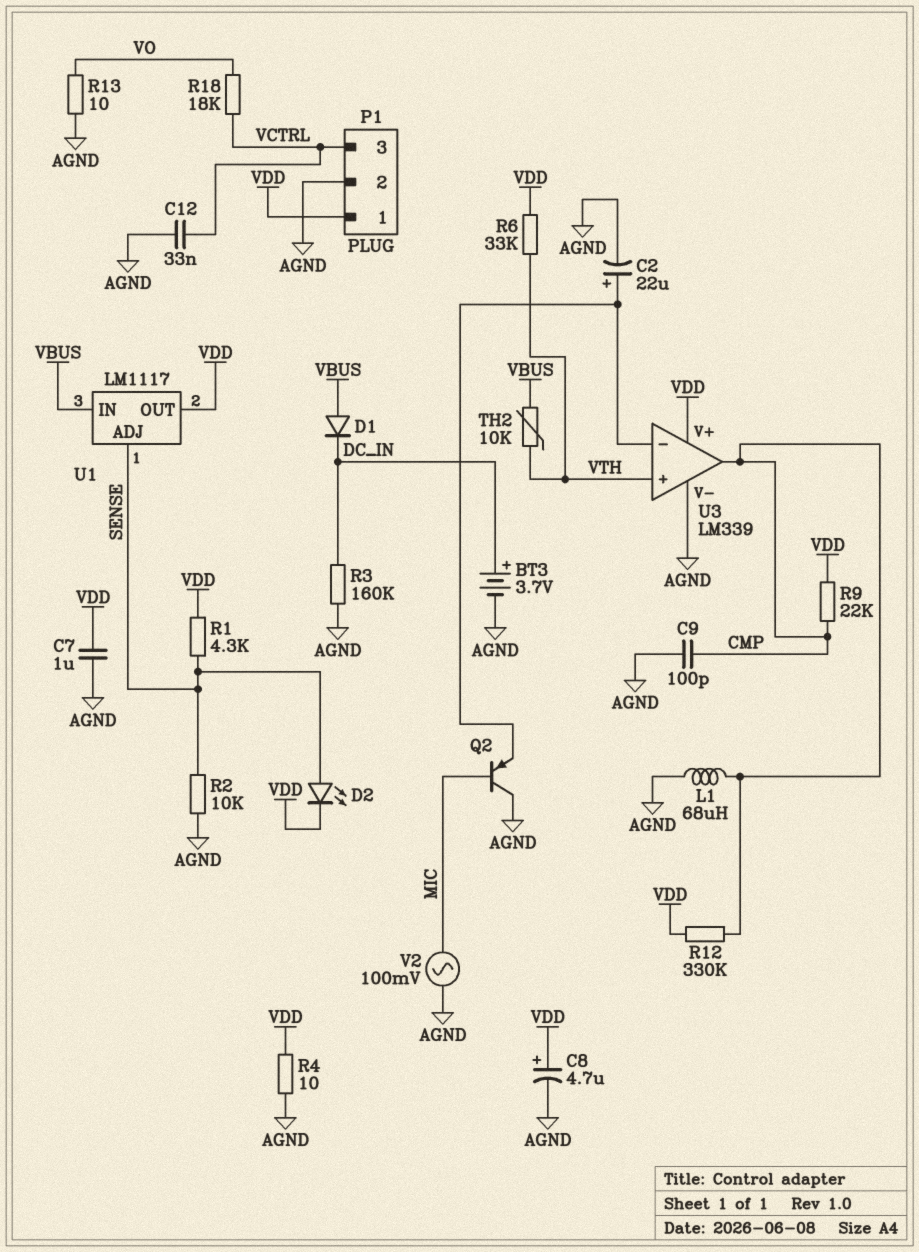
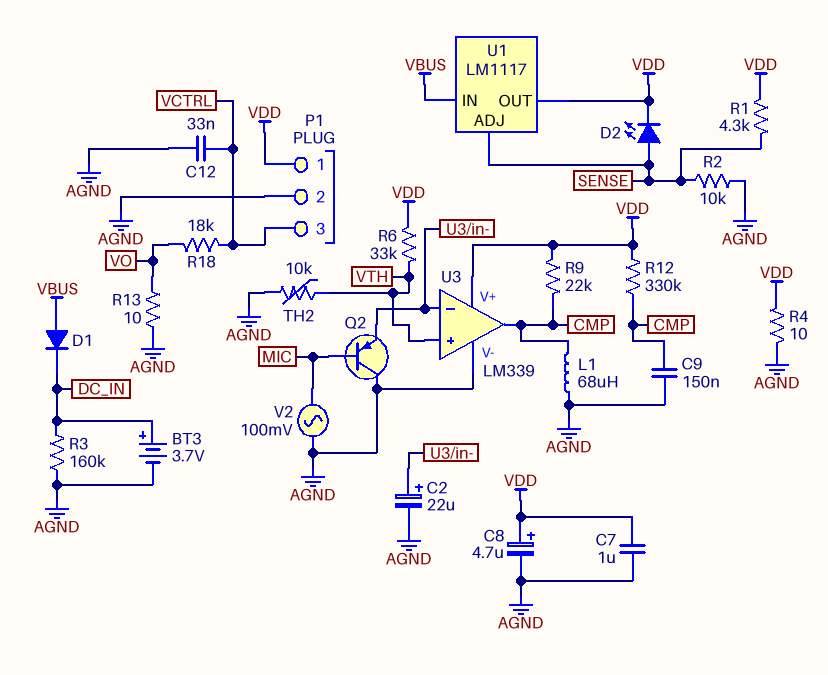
C9: 100pF (AGND, CMP) -> 150nF (AGND, CMP)
TH2: 10k (VBUS, VTH) -> 10k (AGND, VTH)

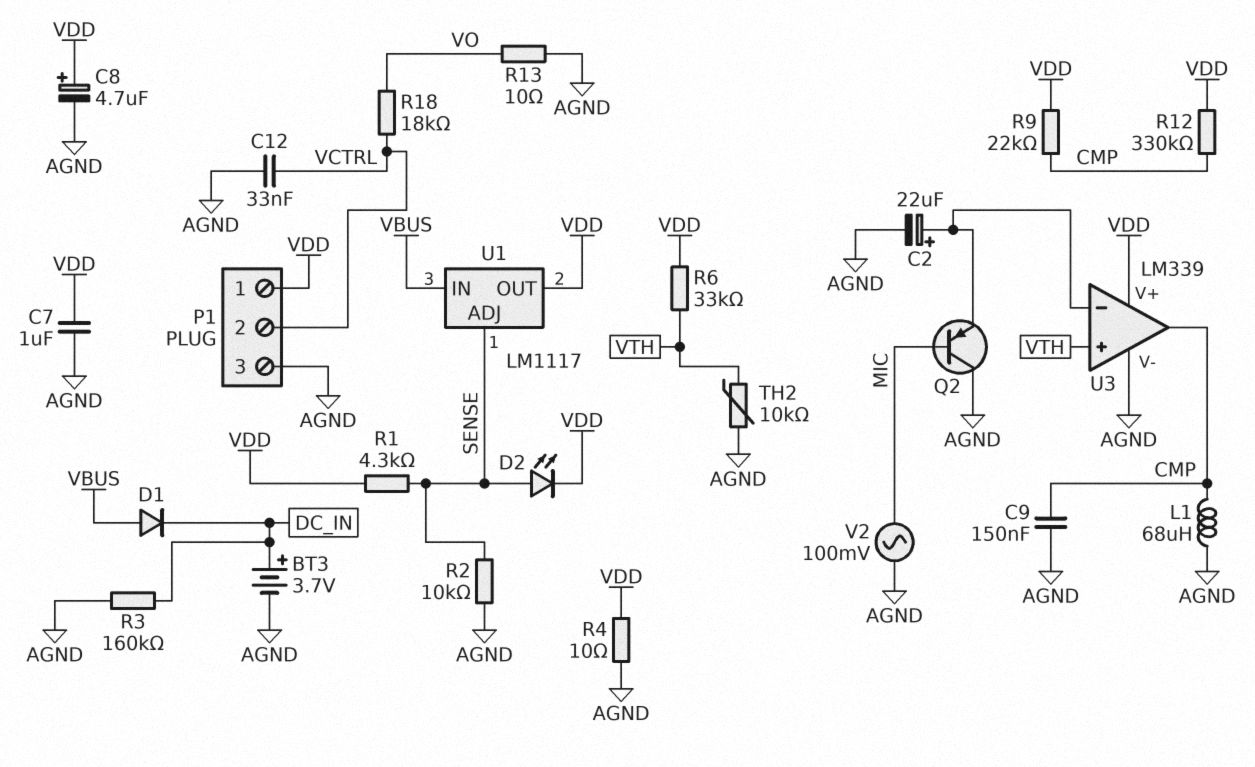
P1 pin 2: AGND -> VCTRL
P1 pin 3: VCTRL -> AGND

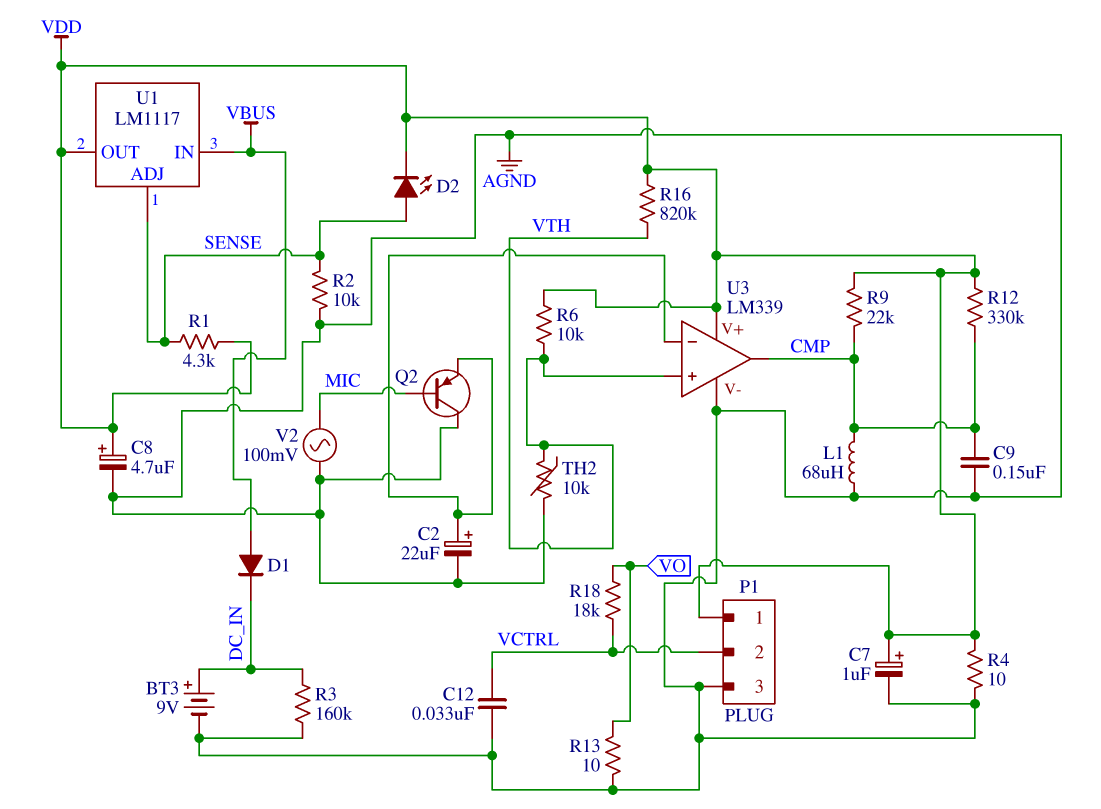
BT3: 3.7V (plus DC_IN, minus AGND) -> 9V (plus DC_IN, minus AGND)
C7: 1uF (AGND, VDD) -> 1uF (plus VDD, minus AGND)
R6: 33k (VDD, VTH) -> 10k (VDD, VTH)
R16: none -> 820k (VDD, VTH)

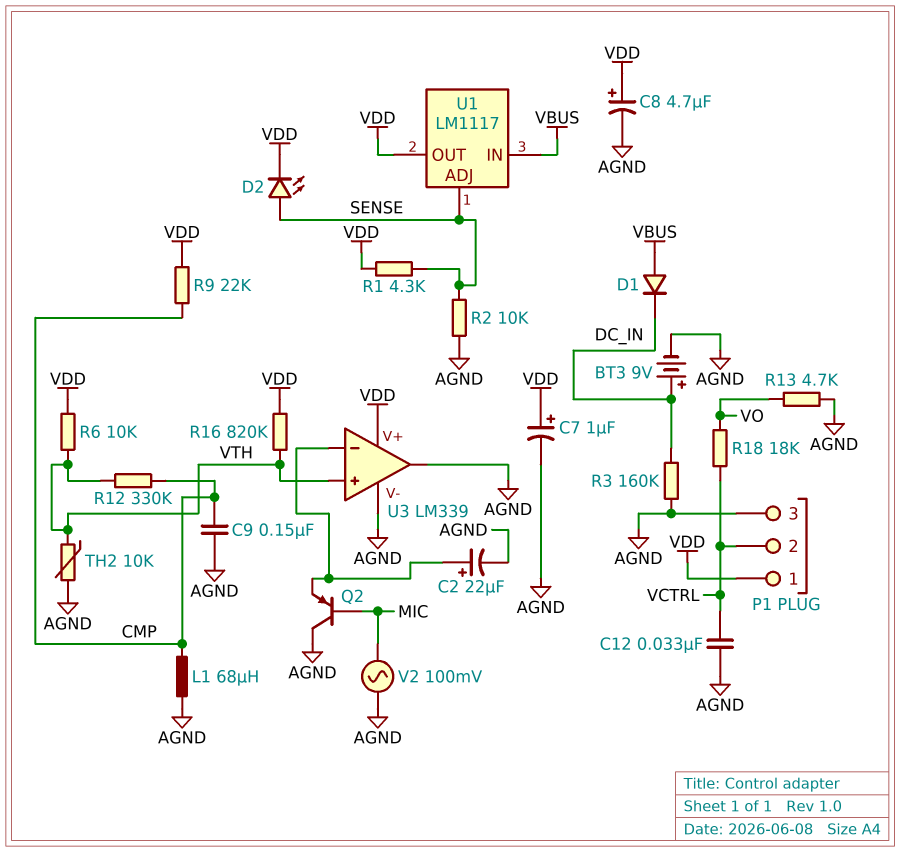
R4: 10 (AGND, VDD) -> none
R12: 330k (CMP, VDD) -> 330k (CMP, VTH)
R13: 10 (AGND, VO) -> 4.7k (AGND, VO)
U3 pin out: CMP -> AGND

